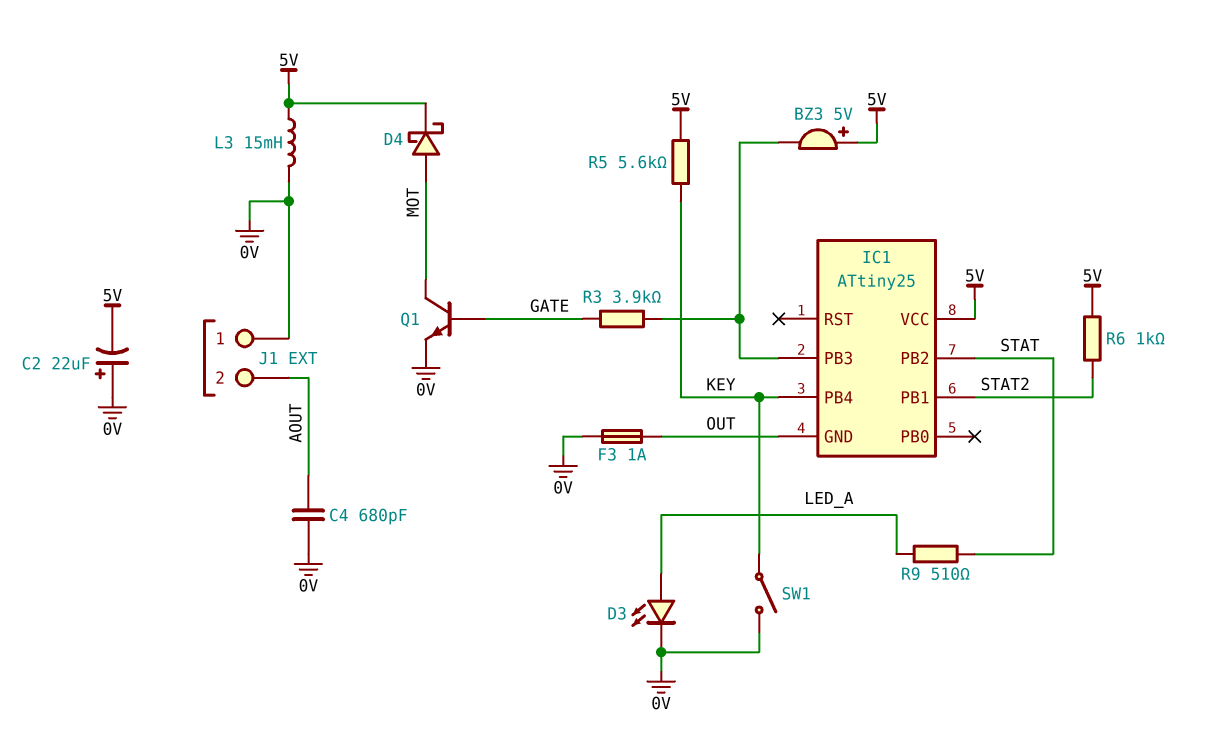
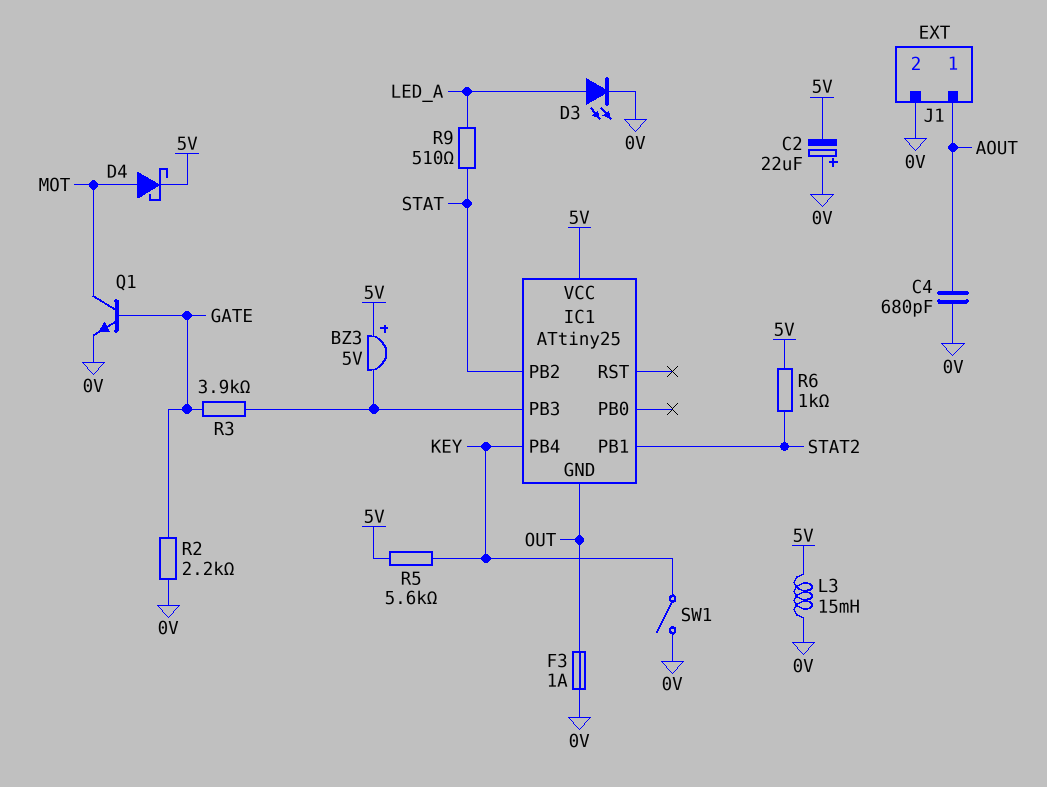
J1 pin 1: 0V -> AOUT
J1 pin 2: AOUT -> 0V
R2: none -> 2.2k (0V, GATE)

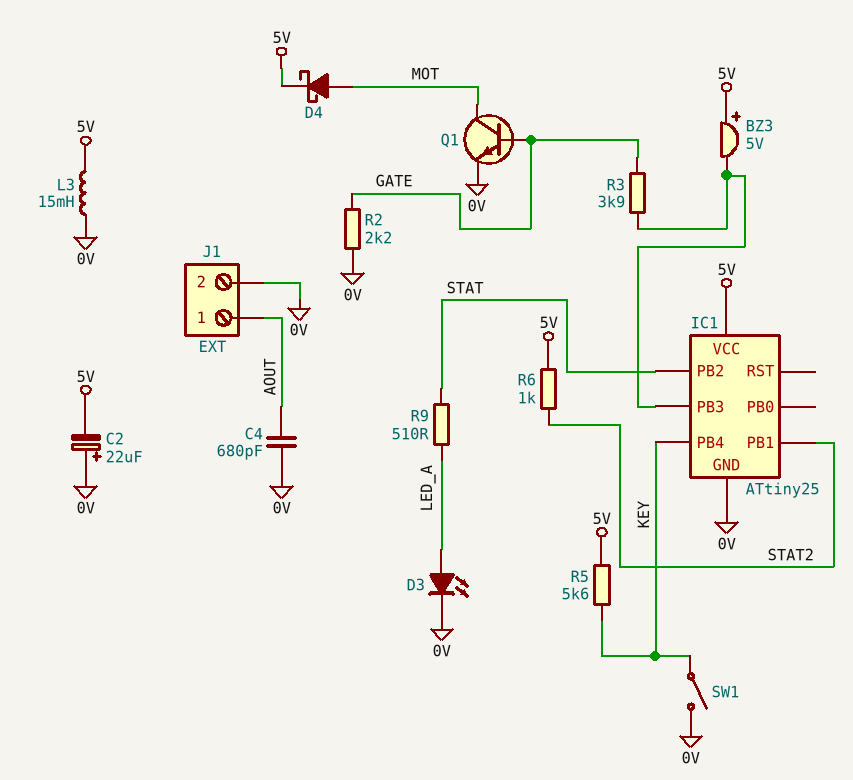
F3: 1A (0V, OUT) -> none
IC1 pin GND: OUT -> 0V

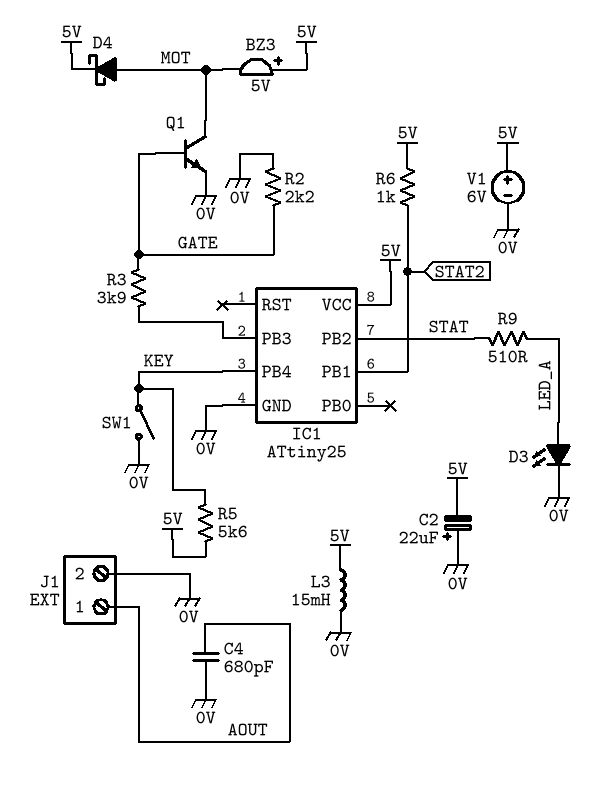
BZ3: buzzer 5V (plus 5V, minus IC1/PB3) -> buzzer 5V (plus 5V, minus MOT)
V1: none -> 6V (plus 5V, minus 0V)

